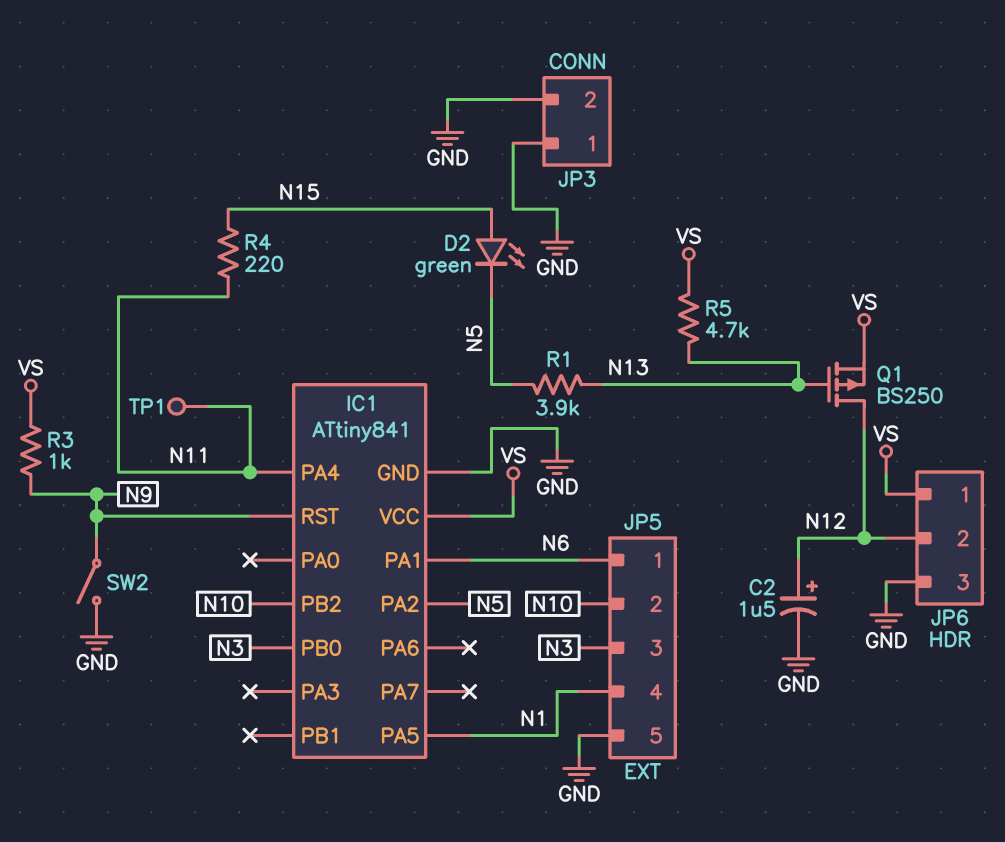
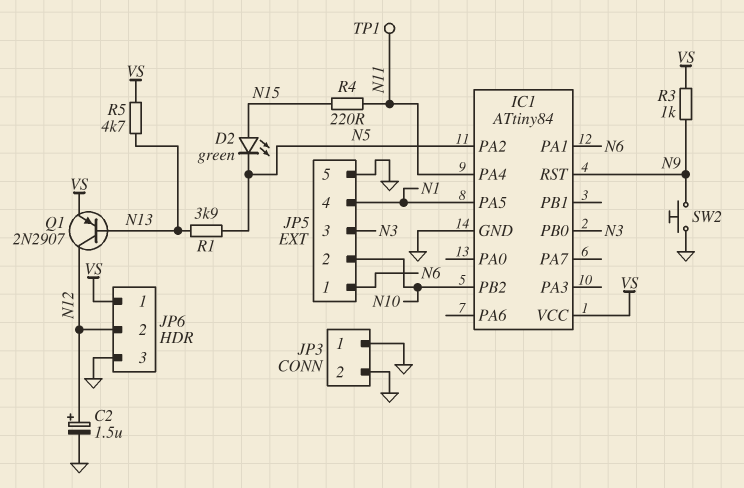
IC1: ATtiny841 -> ATtiny84
Q1: PMOS BS250 (G N13, D N12, S VS) -> PNP 2N2907 (B N13, C N12, E VS)
SW2: switch (GND, N9) -> button (GND, N9)

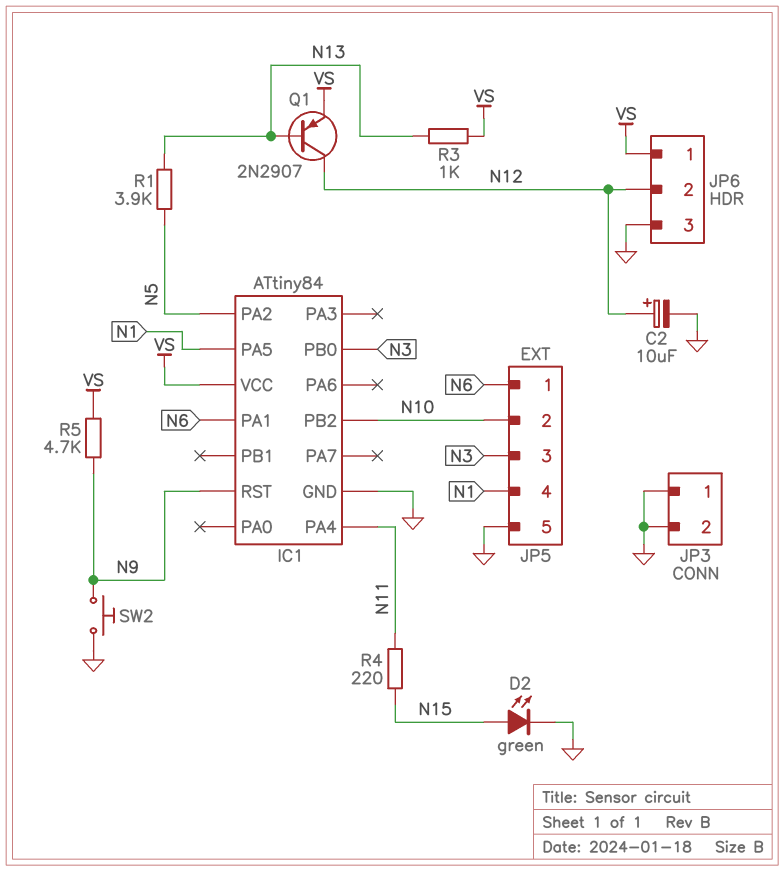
C2: 1.5uF (plus N12, minus GND) -> 10uF (plus N12, minus GND)
D2: LED green (A N15, K N5) -> LED green (A N15, K GND)
R3: 1k (N9, VS) -> 1k (N13, VS)
R5: 4.7k (N13, VS) -> 4.7k (N9, VS)
TP1: test point (N11) -> none

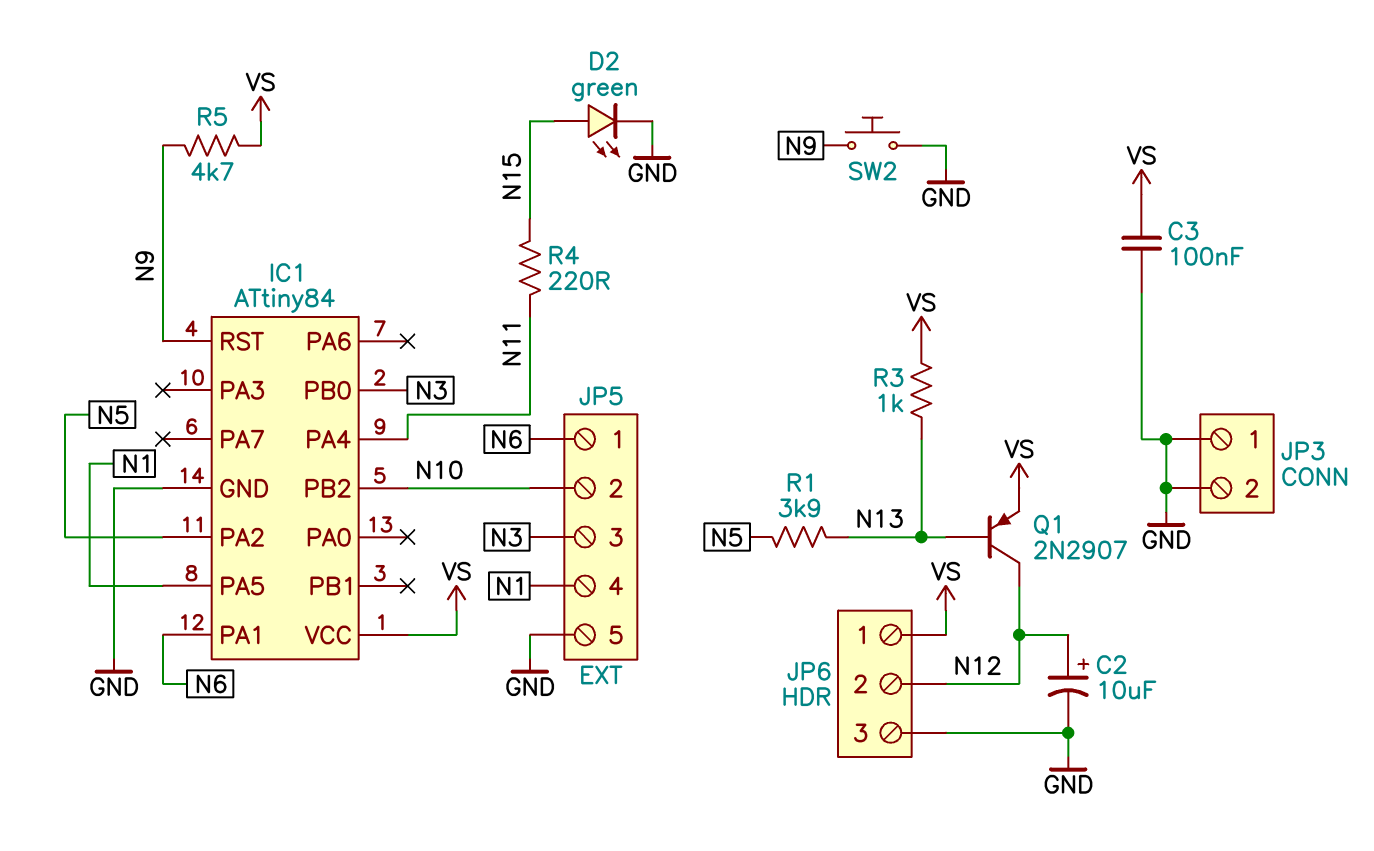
C3: none -> 100nF (GND, VS)

